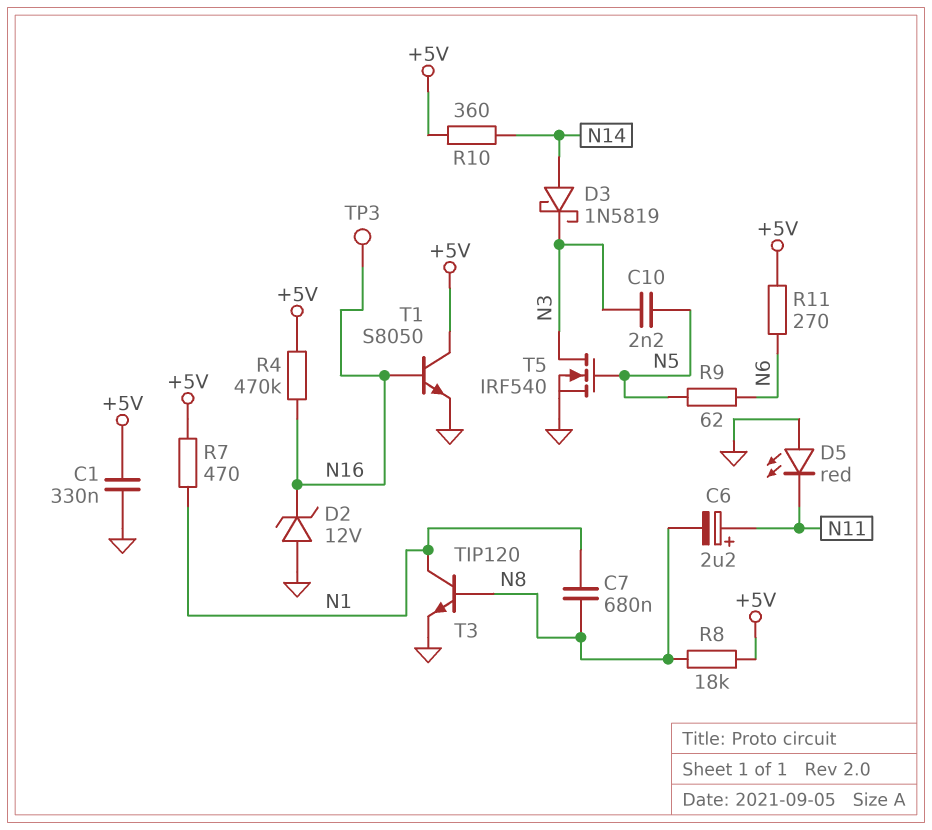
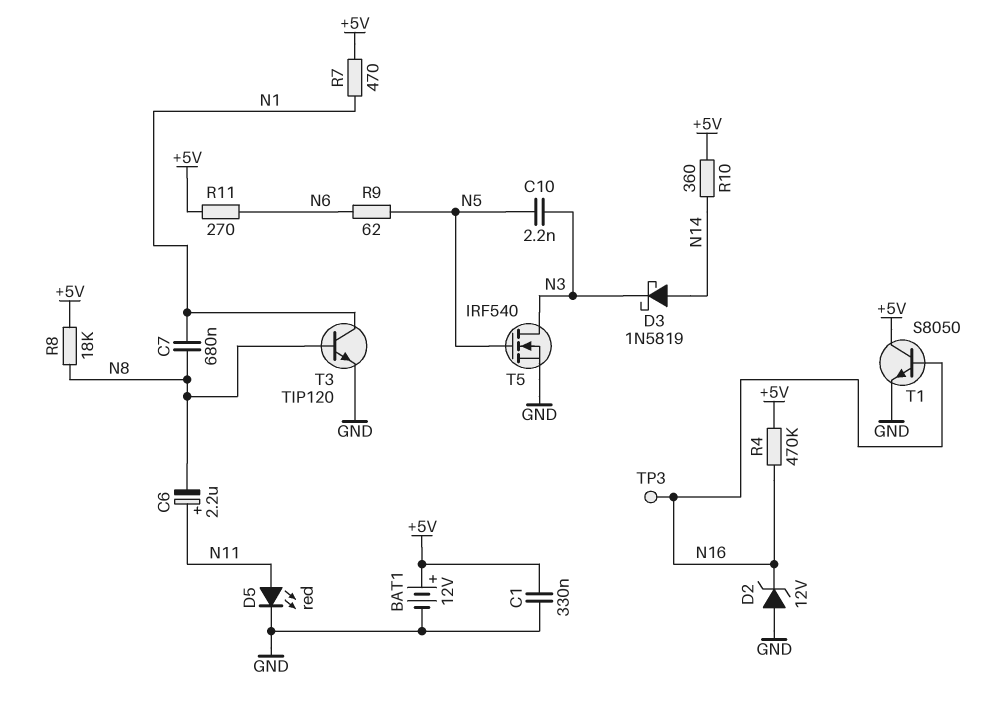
BAT1: none -> 12V (plus +5V, minus GND)
D5: LED red (A GND, K N11) -> LED red (A N11, K GND)

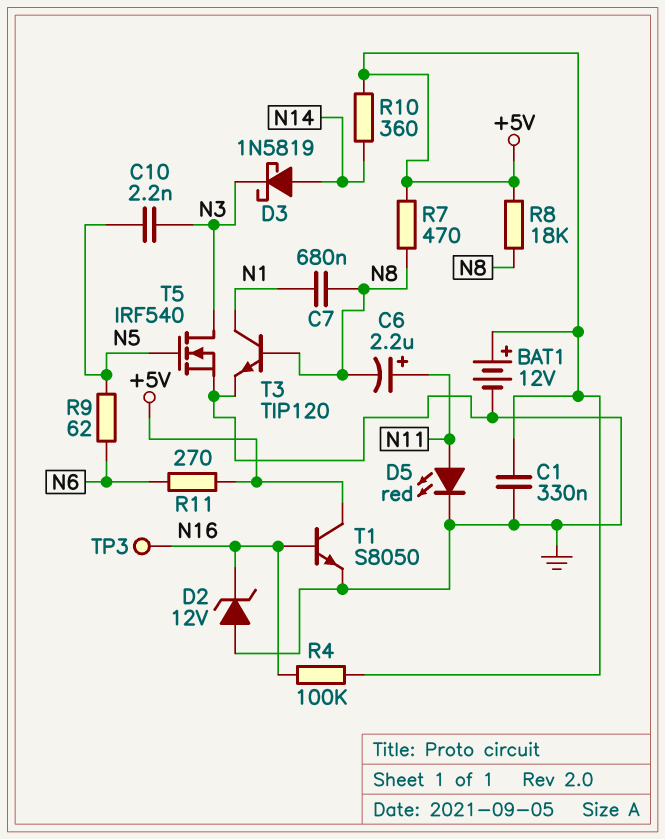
R4: 470k (+5V, N16) -> 100k (+5V, N16)
R7: 470 (+5V, N1) -> 470 (+5V, N8)

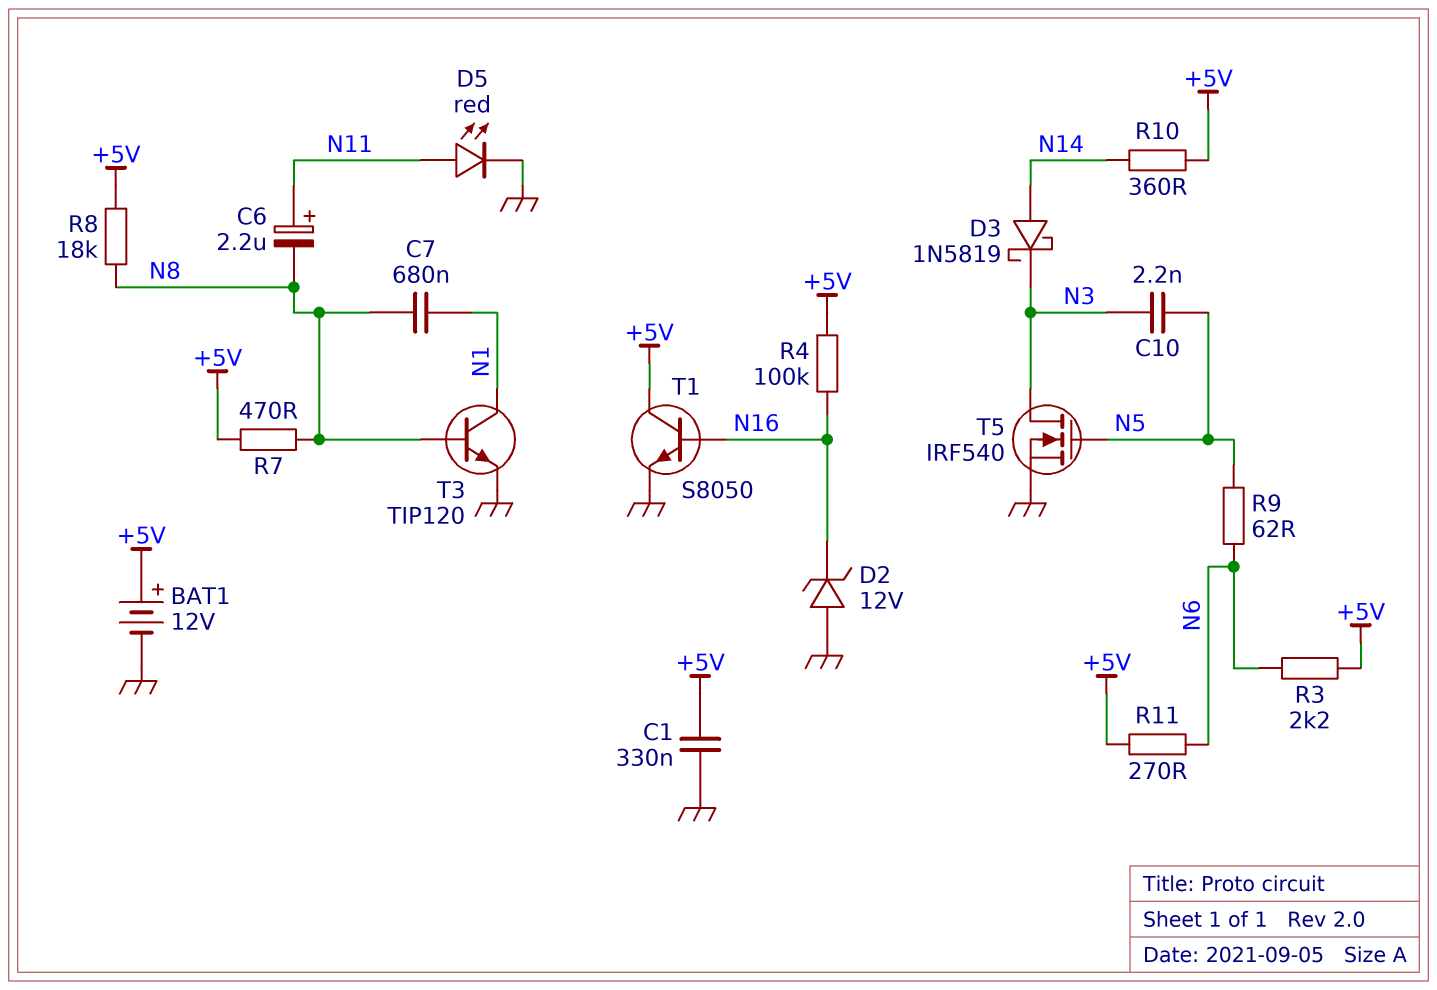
R3: none -> 2.2k (+5V, N6)
TP3: test point (N16) -> none

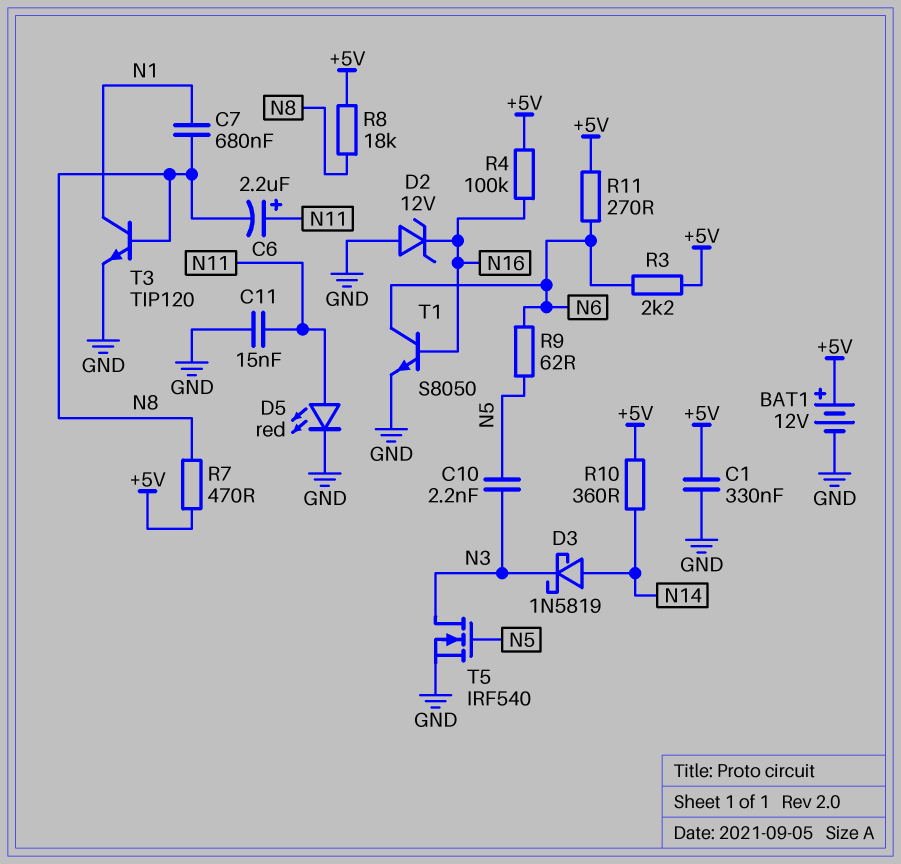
C11: none -> 15nF (GND, N11)
T1: NPN S8050 (B N16, C +5V, E GND) -> NPN S8050 (B N16, C N6, E GND)

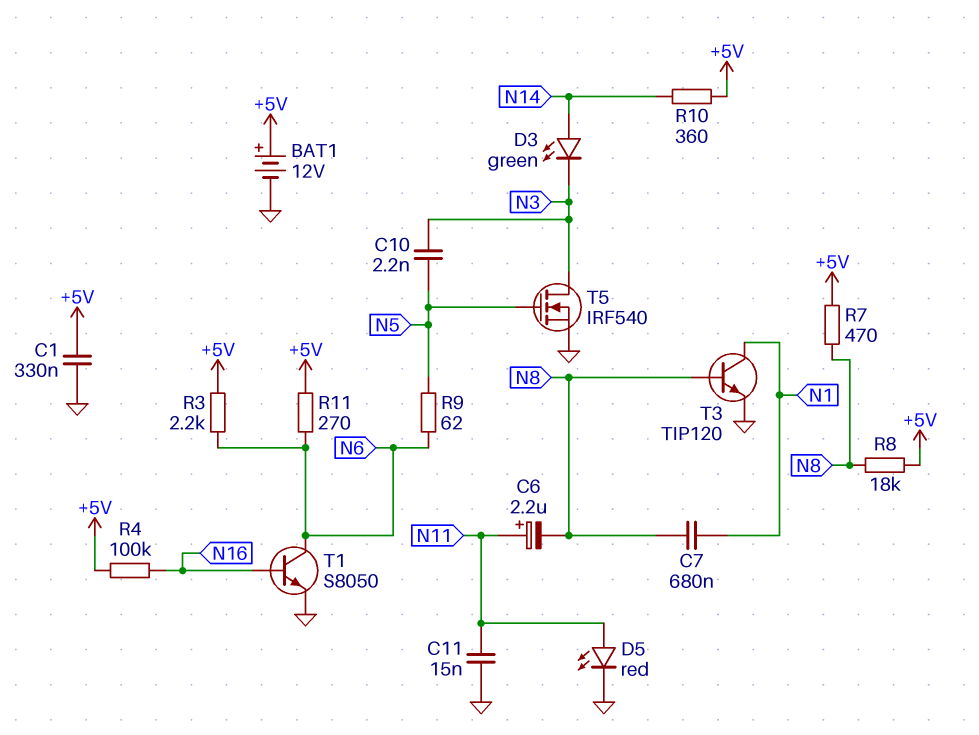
D2: zener 12V (A GND, K N16) -> none
D3: schottky 1N5819 (A N14, K N3) -> LED green (A N14, K N3)

